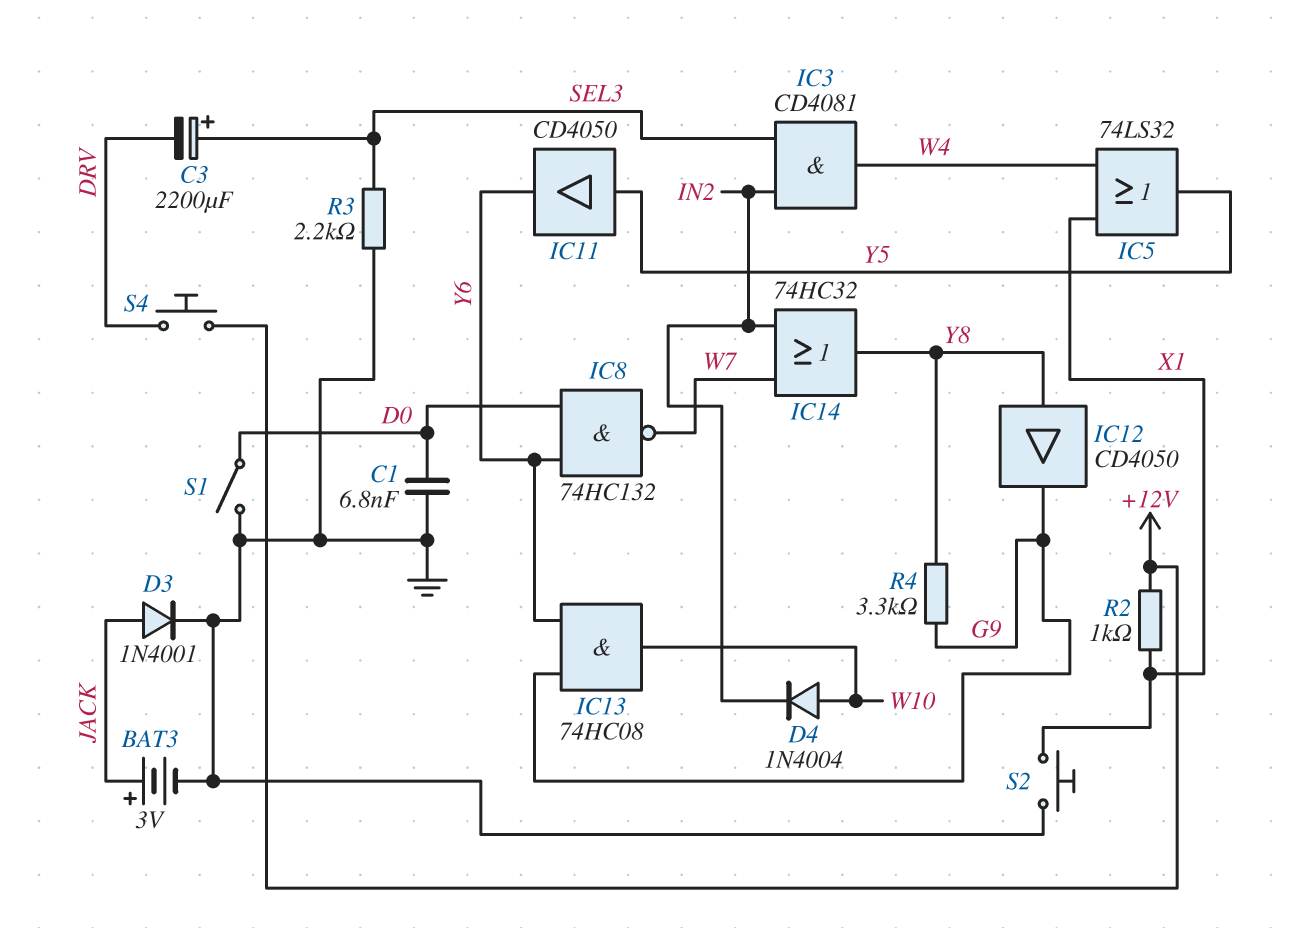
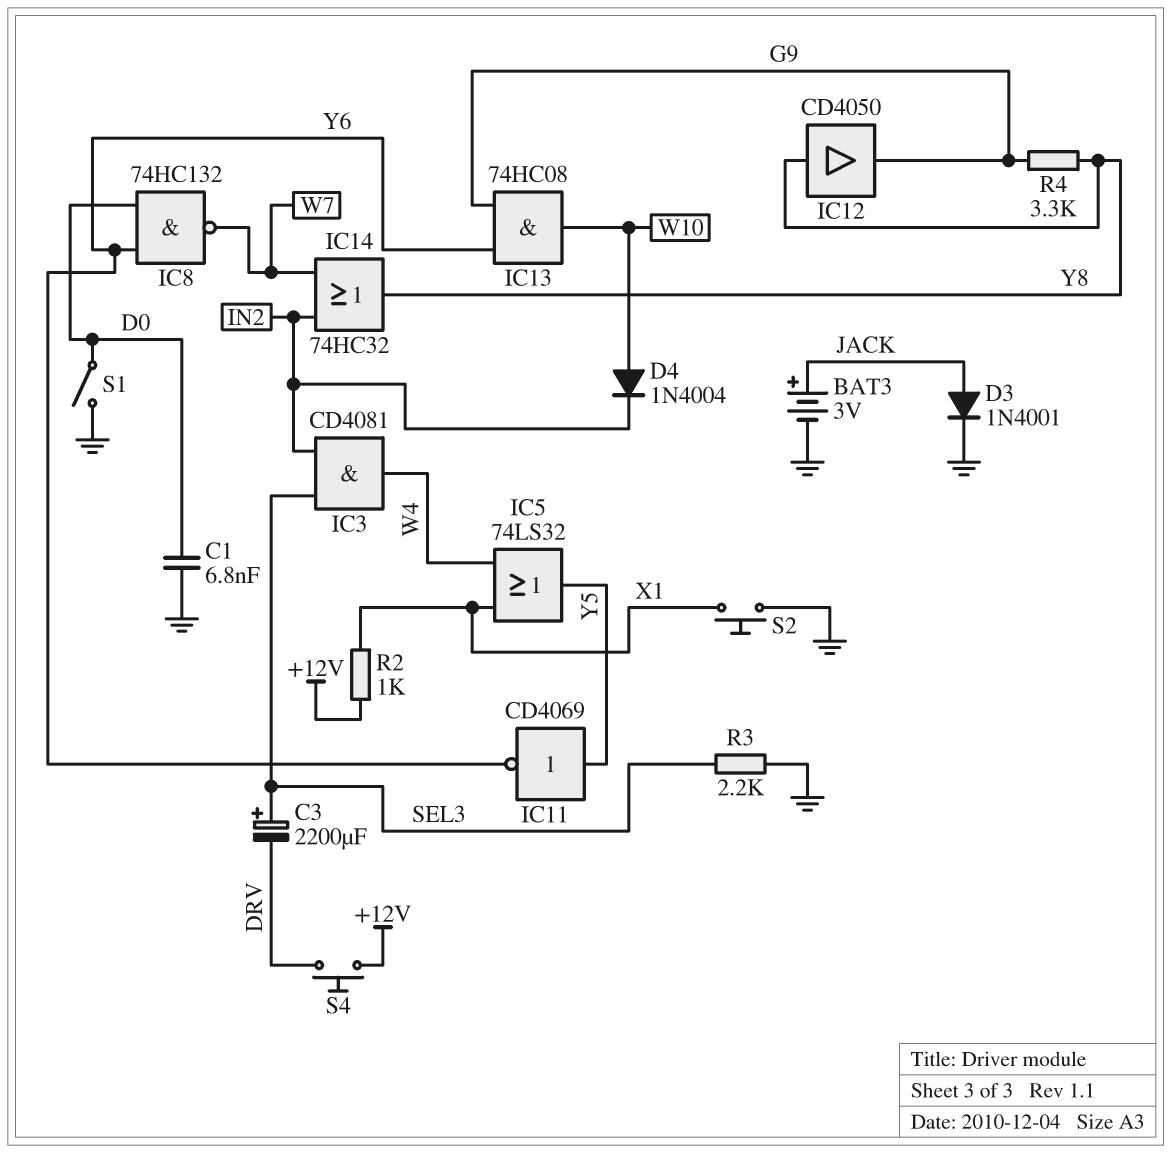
IC11: buffer CD4050 (in Y5, out Y6) -> NOT CD4069 (in Y5, out Y6)

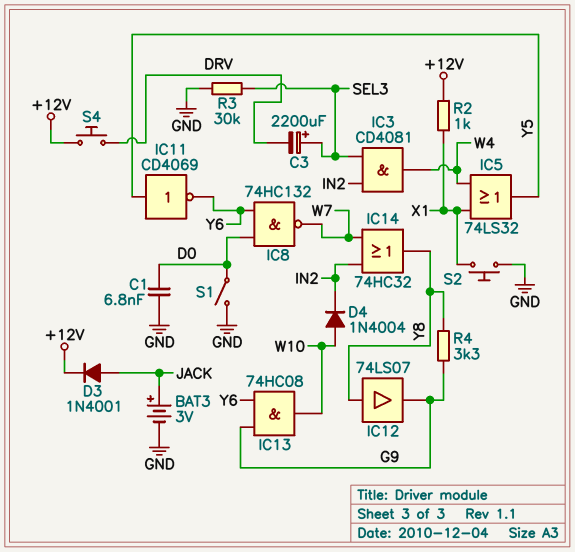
D3: diode 1N4001 (A JACK, K GND) -> diode 1N4001 (A JACK, K +12V)
IC12: buffer CD4050 (in Y8, out G9) -> buffer 74LS07 (in Y8, out G9)
R3: 2.2k (GND, SEL3) -> 30k (GND, SEL3)

